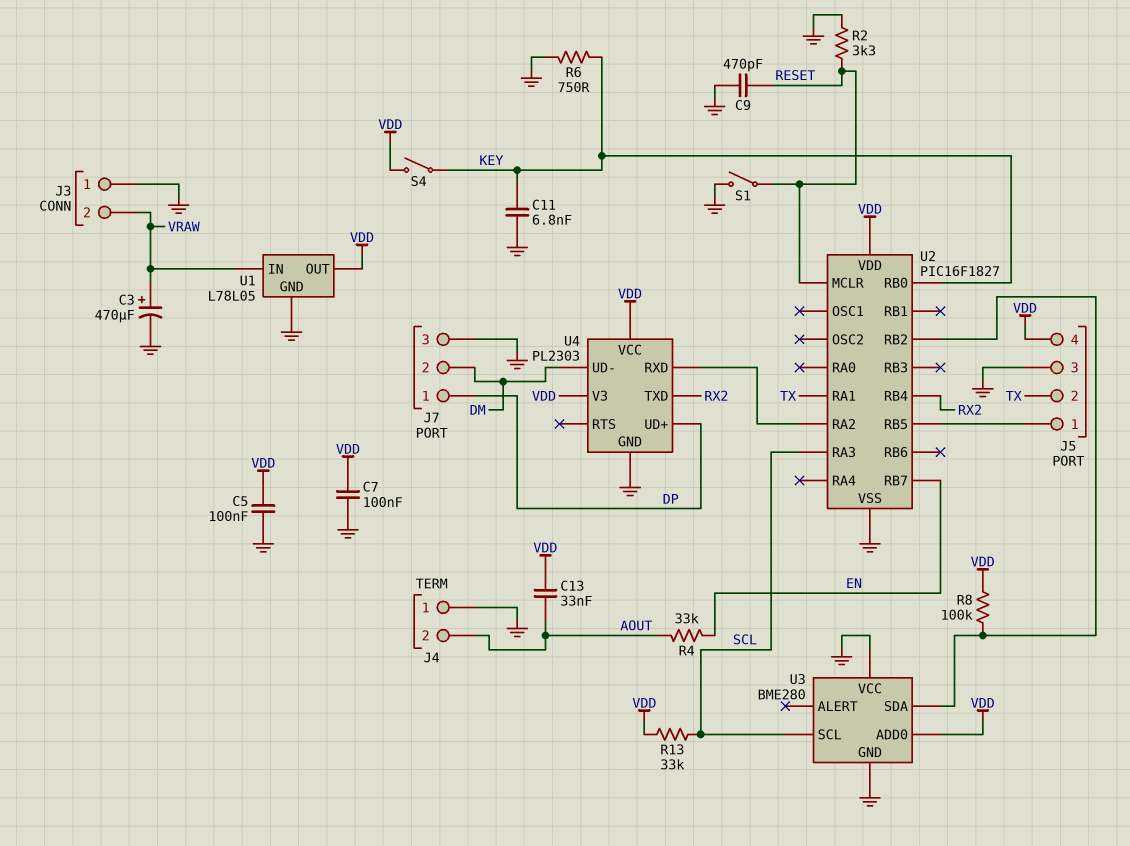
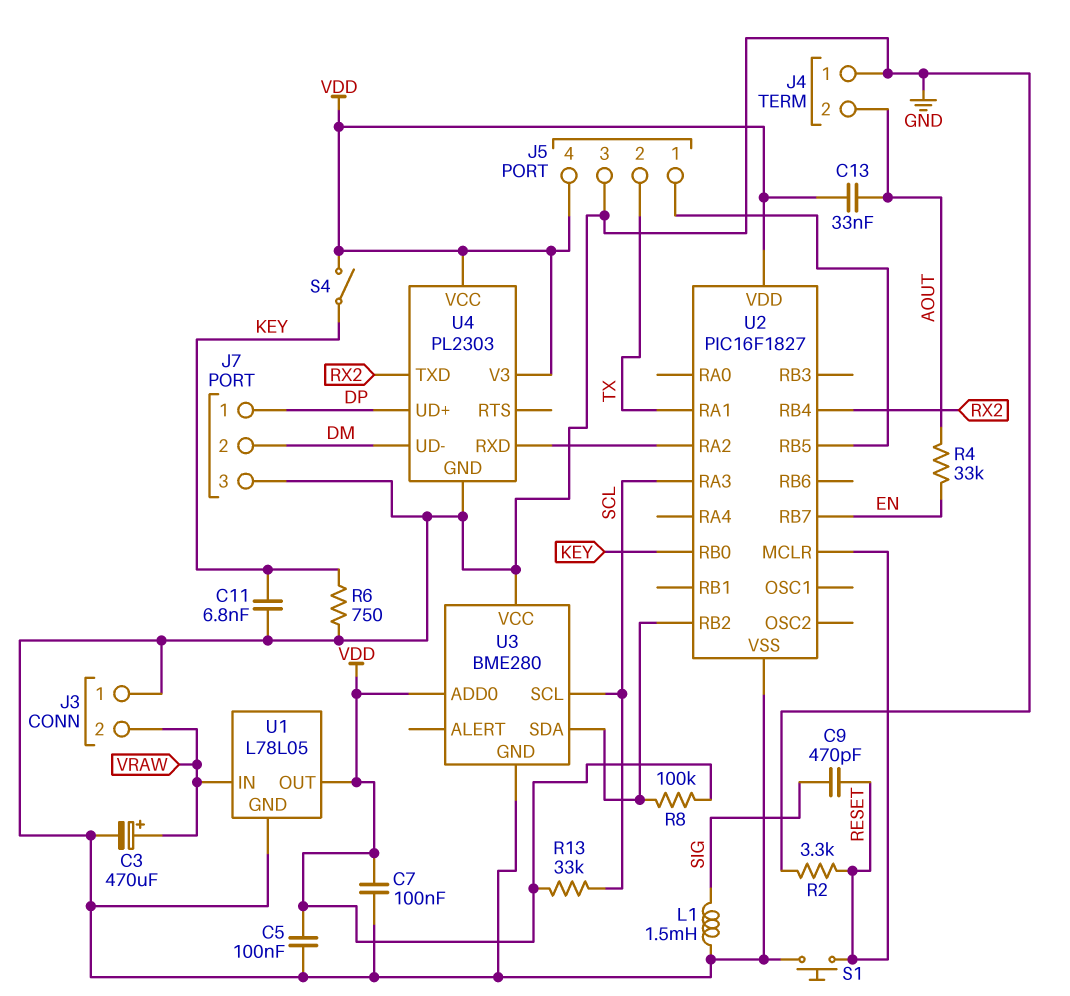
C9: 470pF (GND, RESET) -> 470pF (RESET, SIG)
L1: none -> 1.5mH (GND, SIG)
S1: switch (GND, RESET) -> button (GND, RESET)

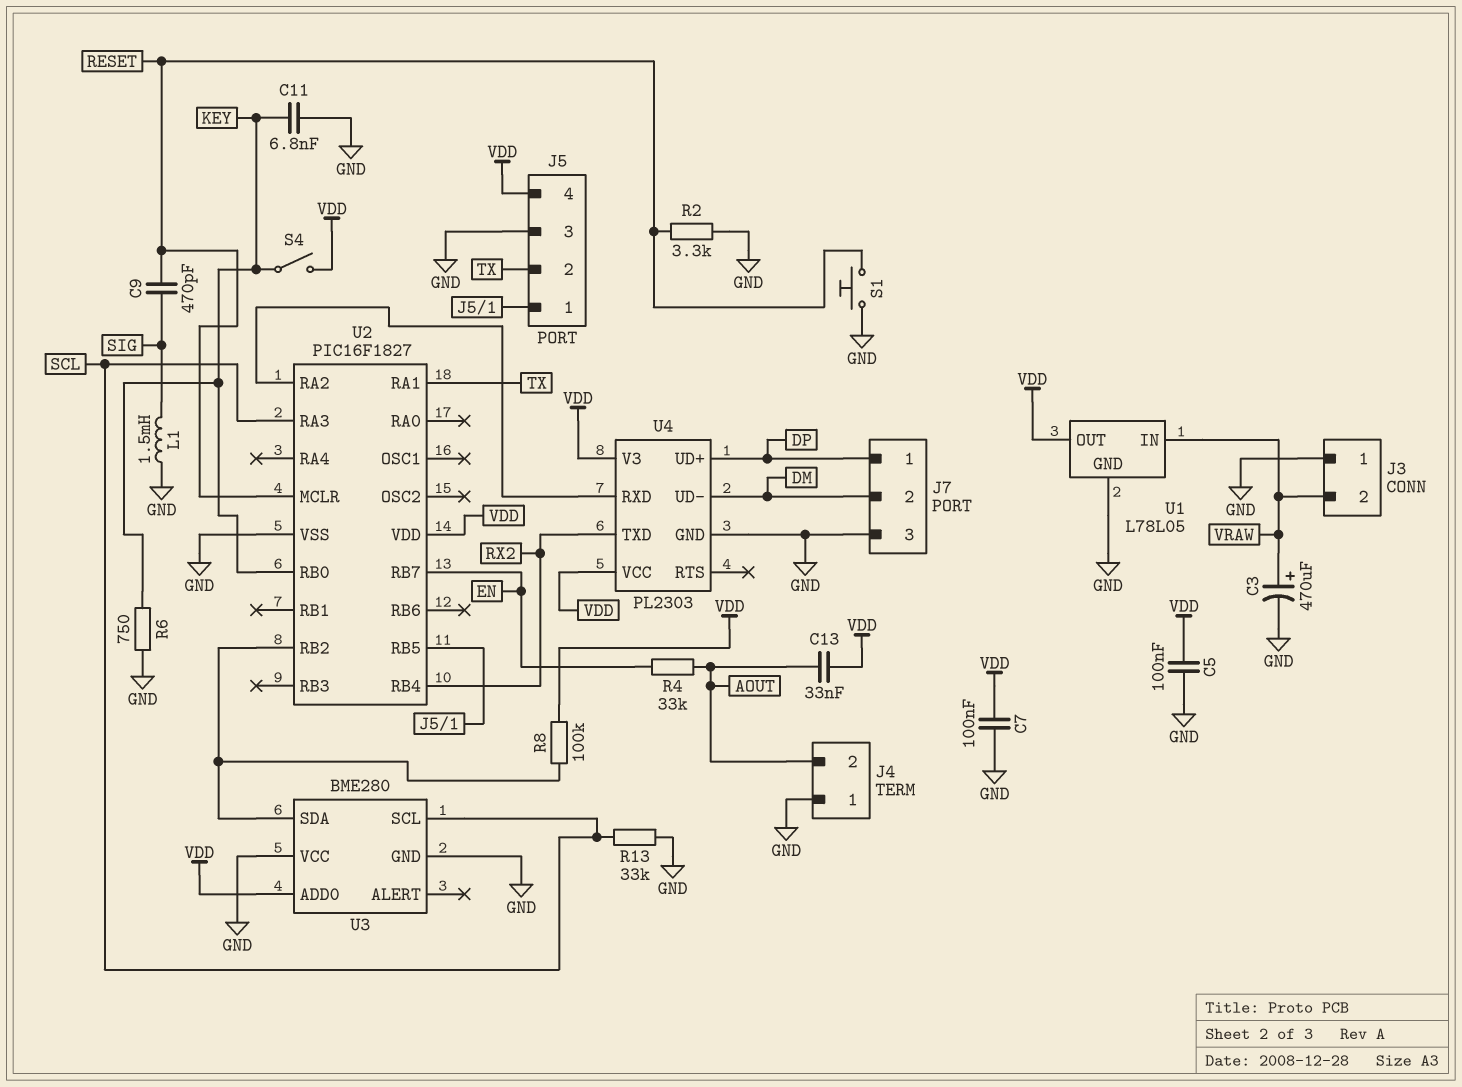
R13: 33k (SCL, VDD) -> 33k (GND, SCL)

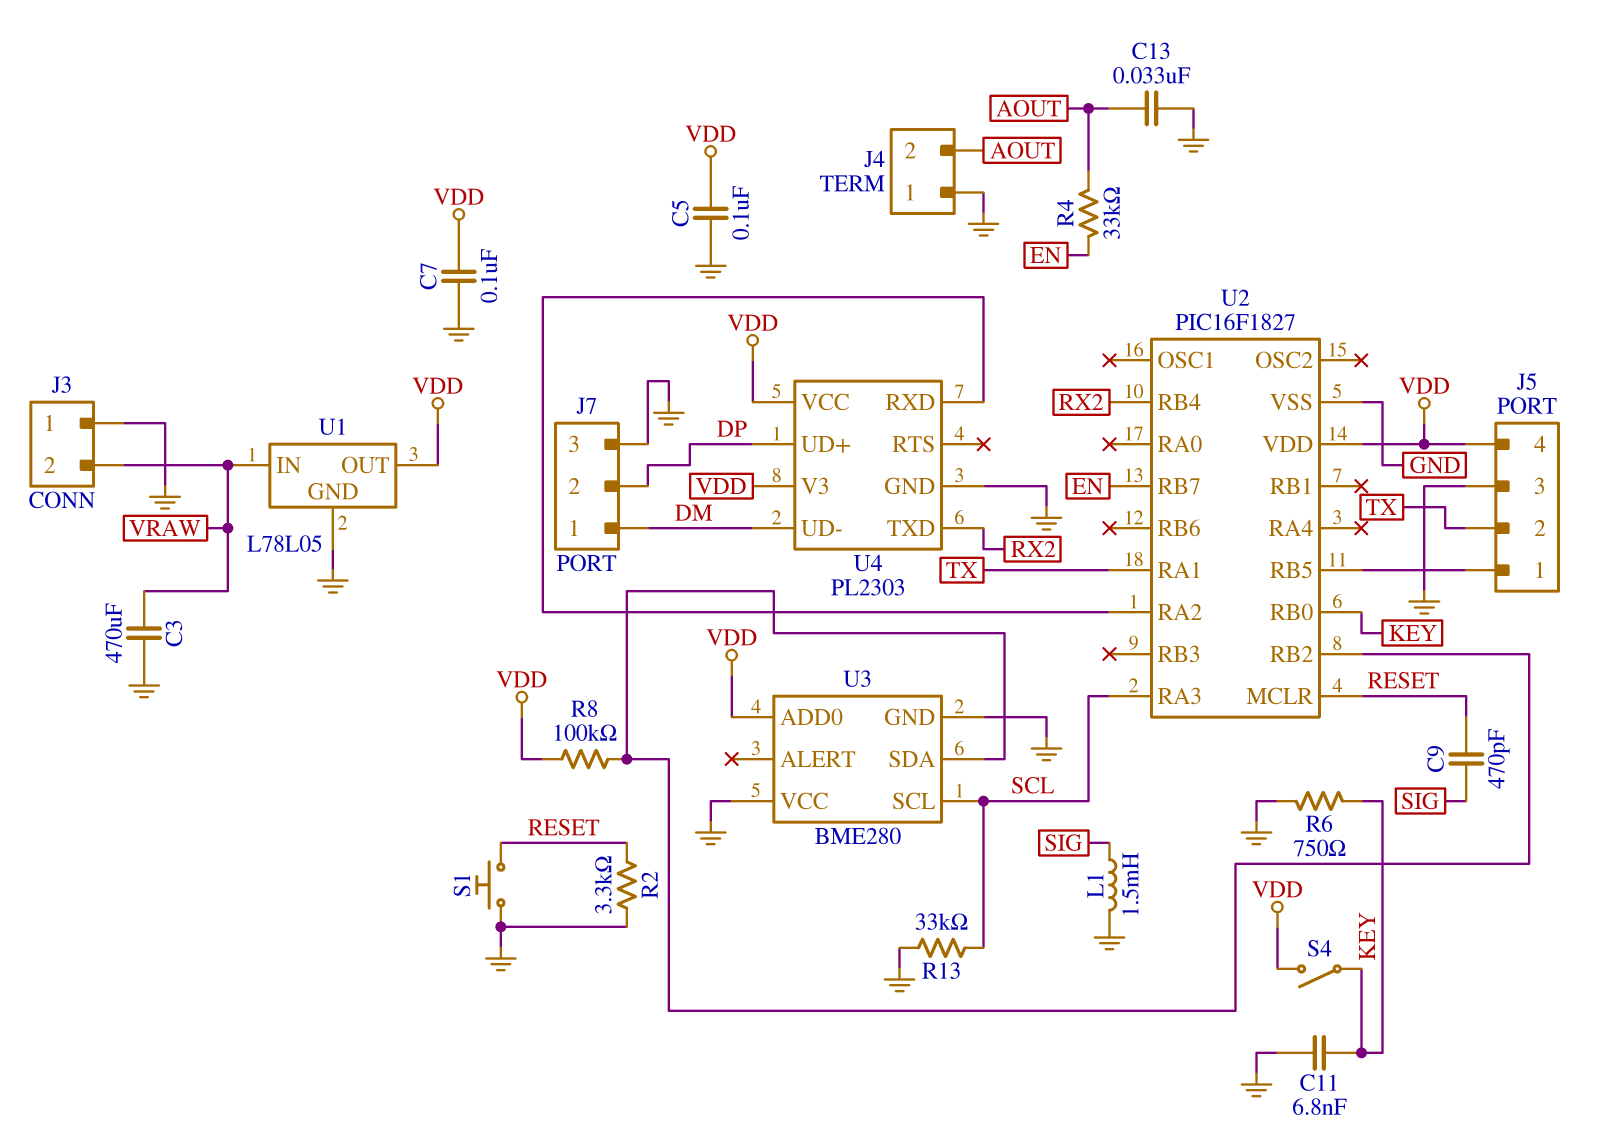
C3: 470uF (plus VRAW, minus GND) -> 470uF (GND, VRAW)
C13: 33nF (AOUT, VDD) -> 33nF (AOUT, GND)
J7 pin 1: DP -> DM
J7 pin 2: DM -> DP

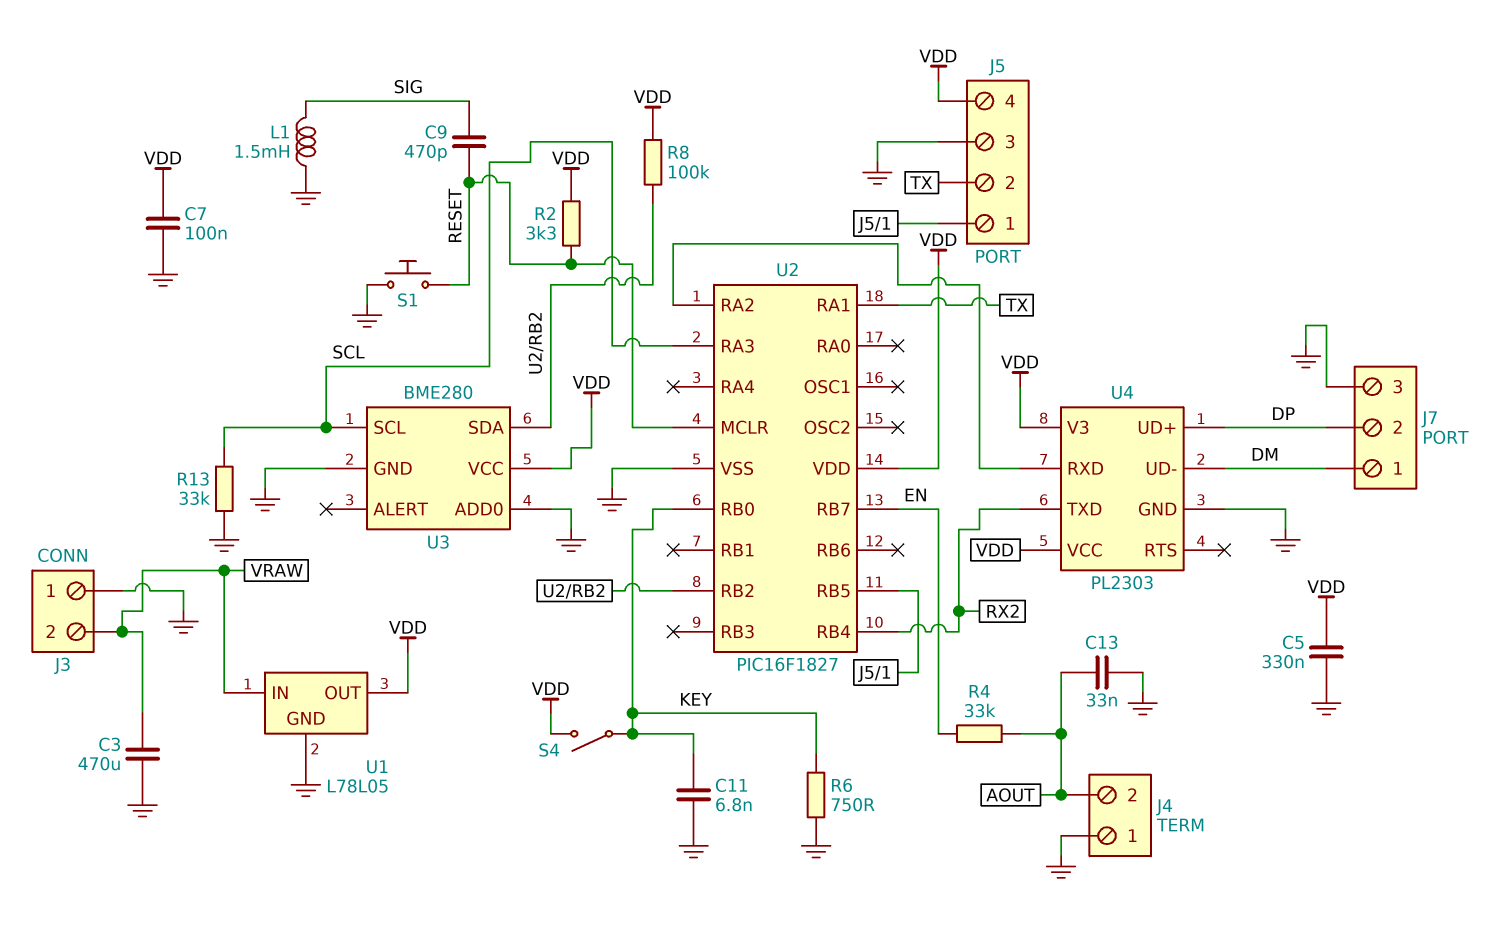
C5: 100nF (GND, VDD) -> 330nF (GND, VDD)
R2: 3.3k (GND, RESET) -> 3.3k (RESET, VDD)
U3 pin ADD0: VDD -> GND
U3 pin VCC: GND -> VDD

